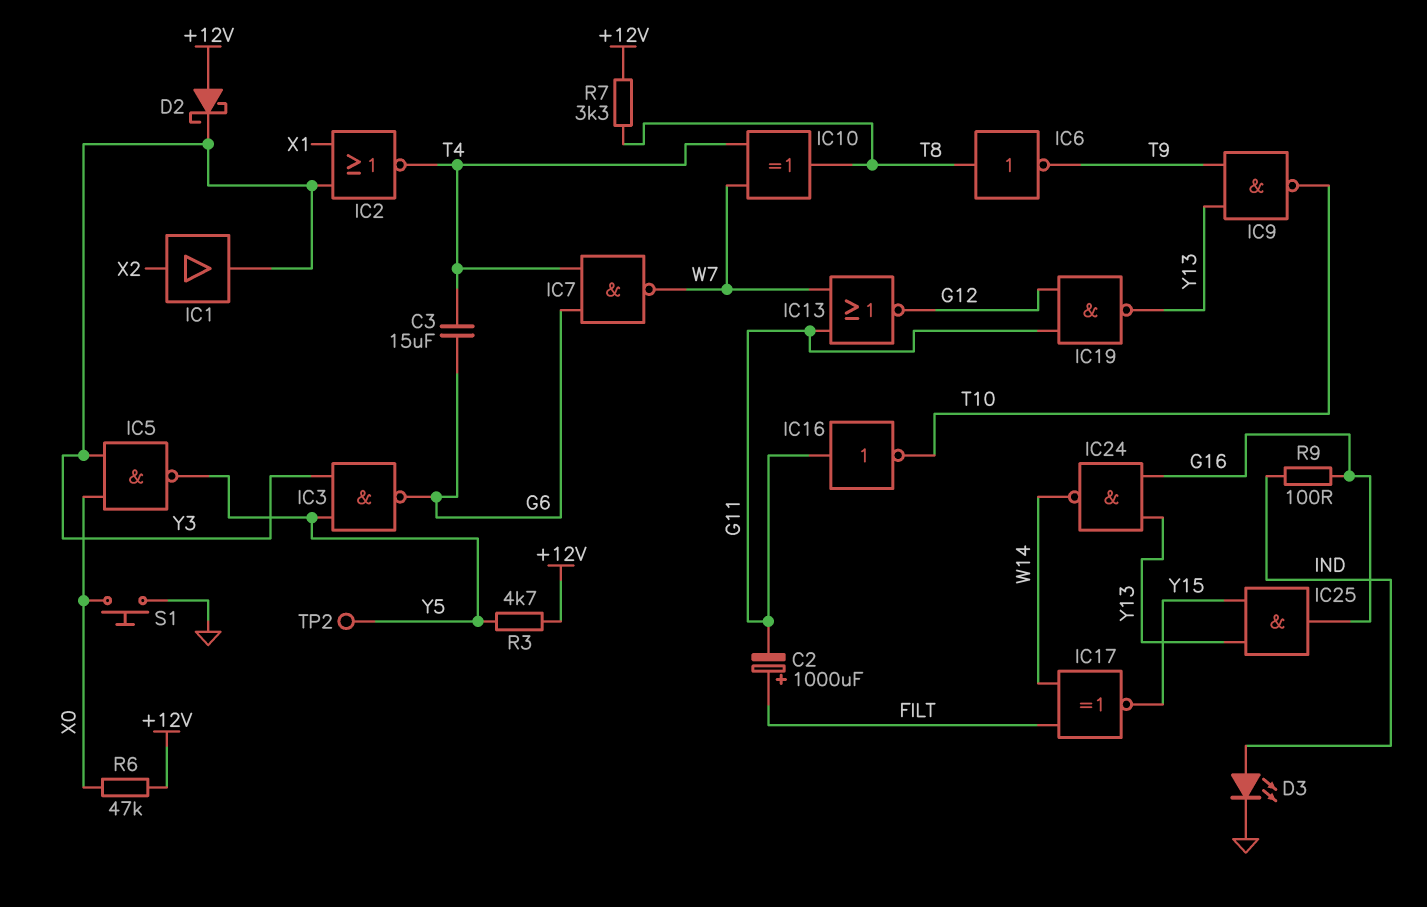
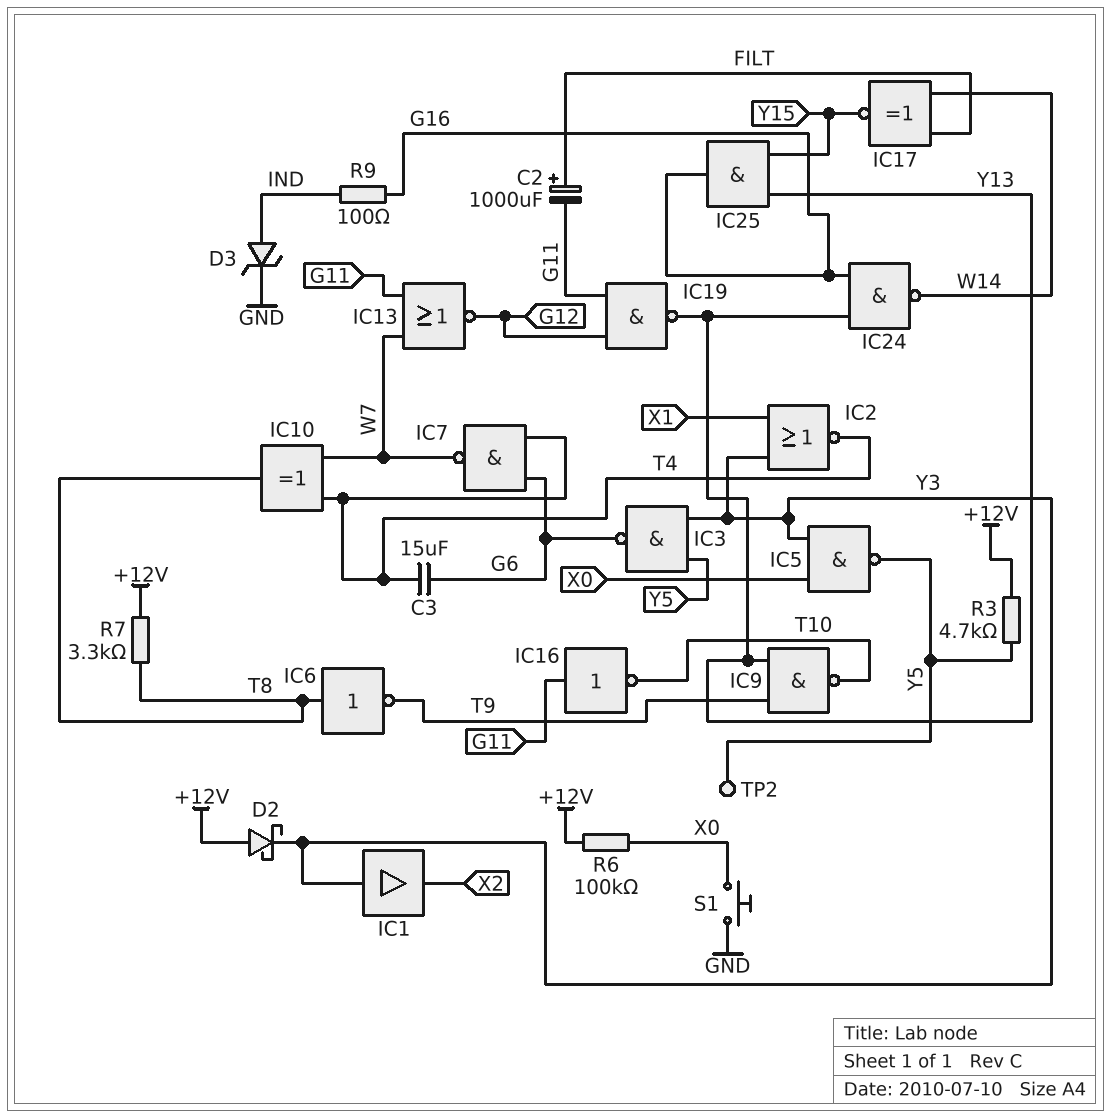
D3: LED (A IND, K GND) -> zener (A IND, K GND)
IC1: buffer (in X2, out Y3) -> buffer (in Y3, out X2)
R6: 47k (+12V, X0) -> 100k (+12V, X0)

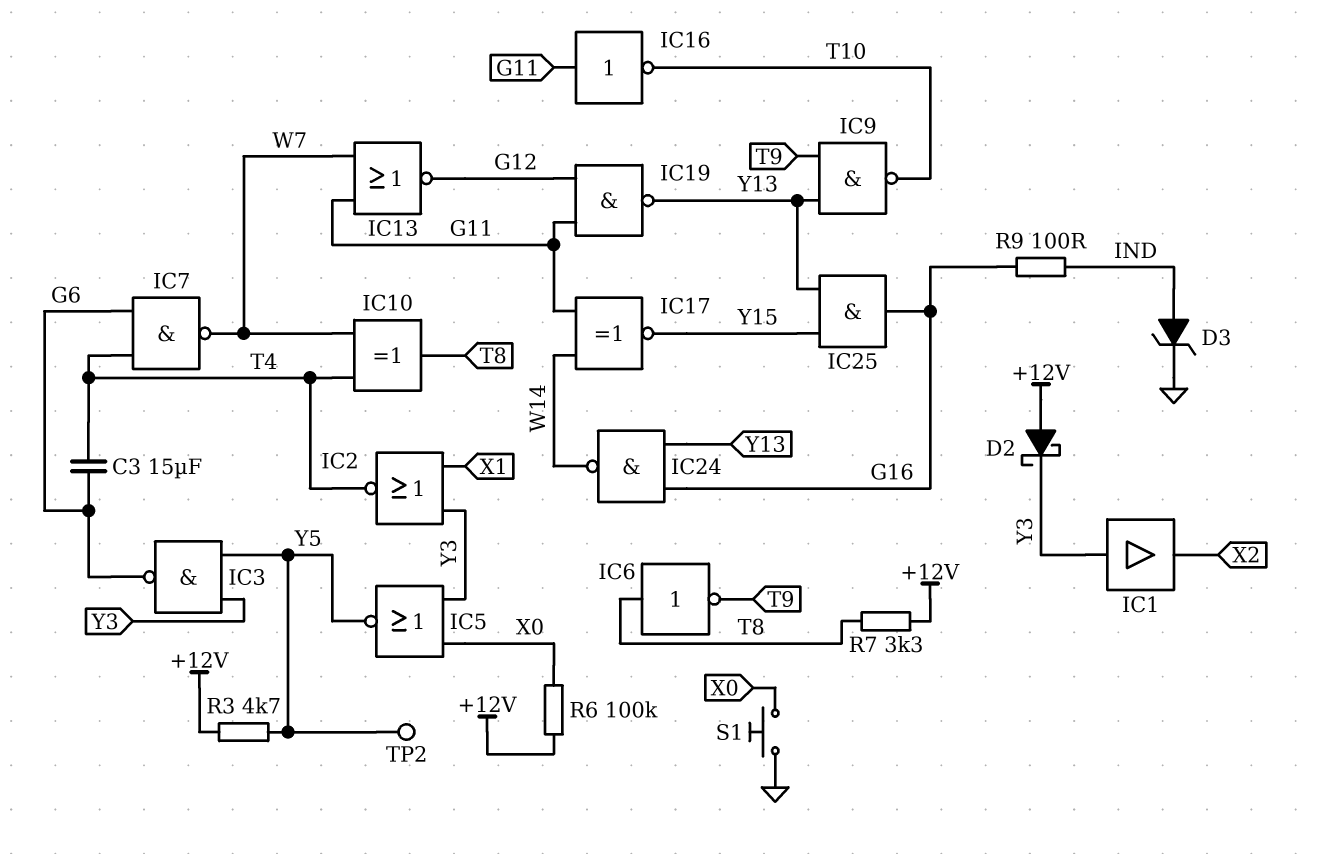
C2: 1000uF (plus FILT, minus G11) -> none
IC5: NAND (in X0, in Y3, out Y5) -> NOR (in X0, in Y3, out Y5)
IC17: XNOR (in FILT, in W14, out Y15) -> XNOR (in G11, in W14, out Y15)

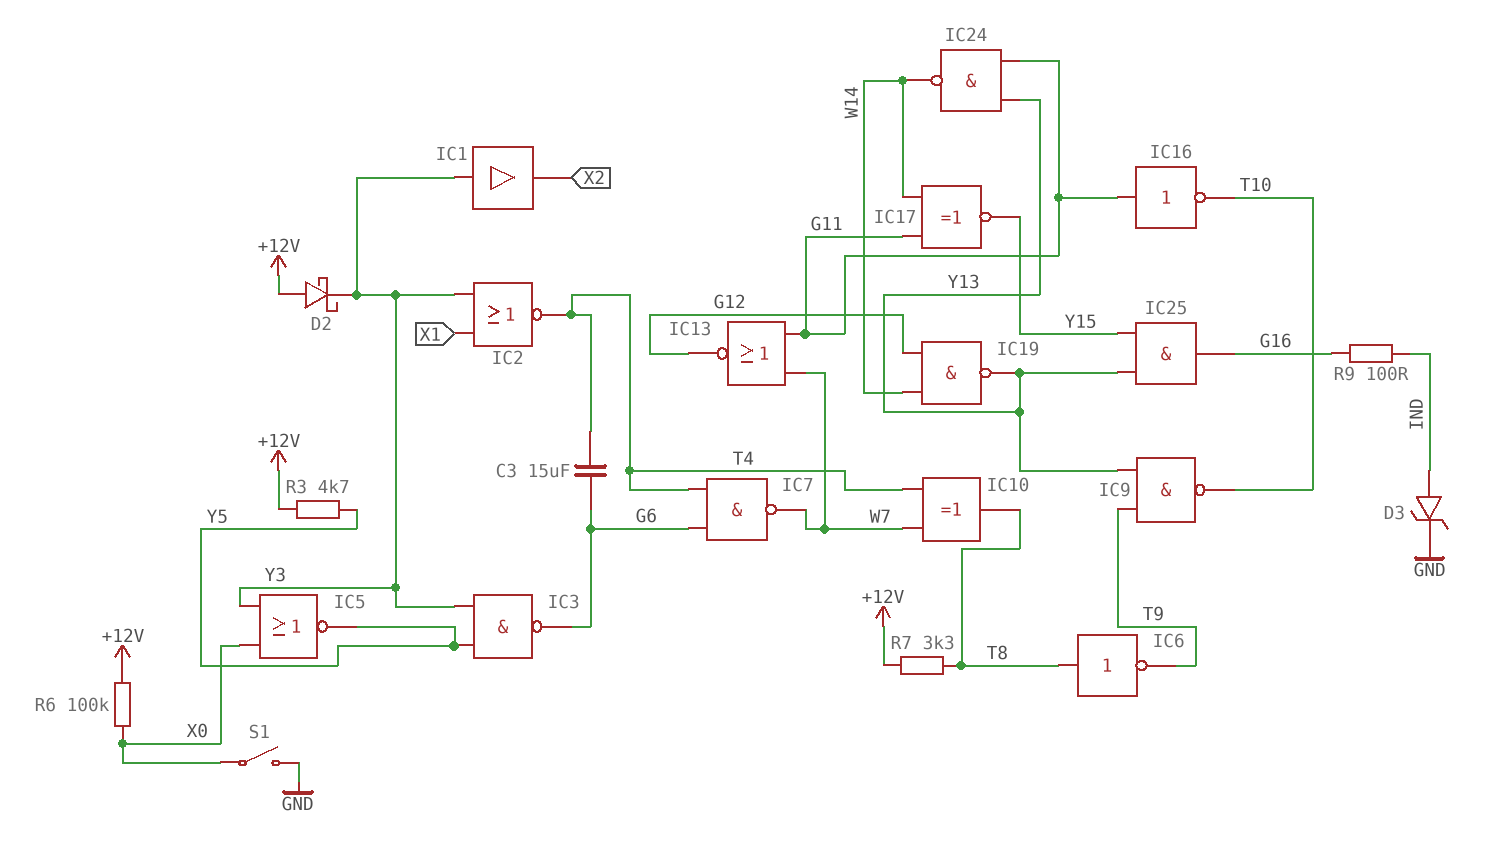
IC19: NAND (in G11, in G12, out Y13) -> NAND (in G12, in W14, out Y13)
IC24: NAND (in G16, in Y13, out W14) -> NAND (in G11, in Y13, out W14)
S1: button (GND, X0) -> switch (GND, X0)
TP2: test point (Y5) -> none

